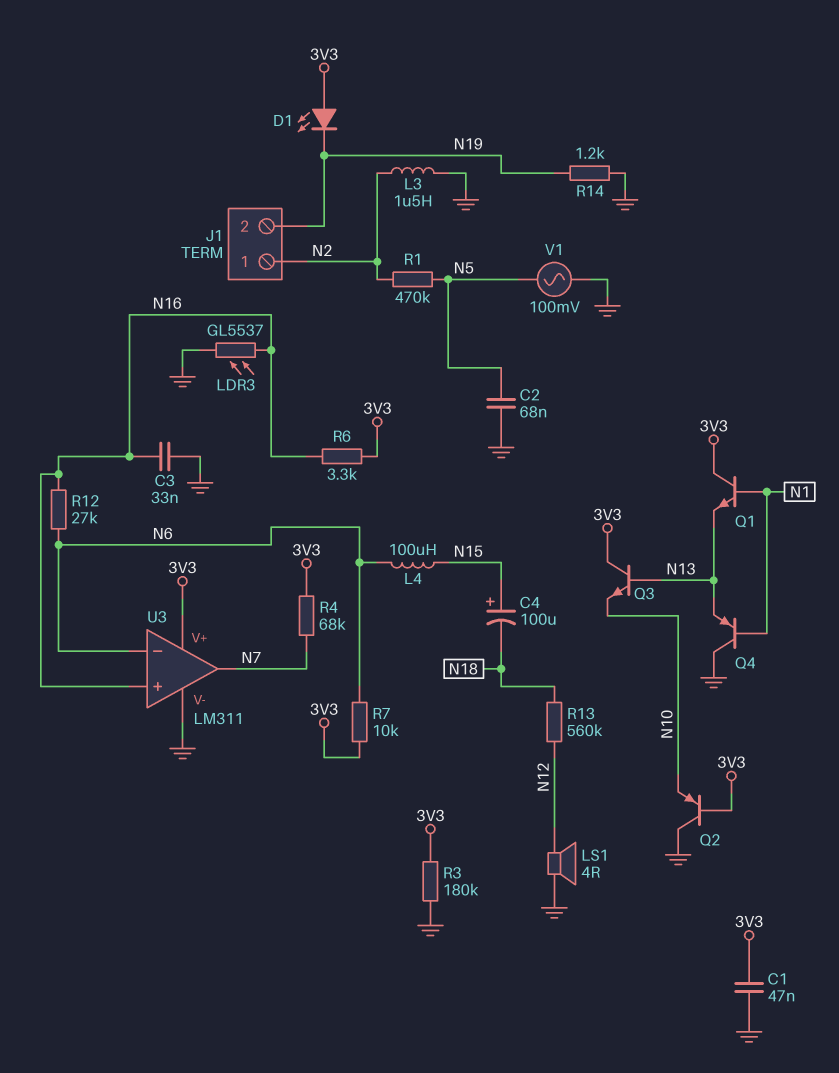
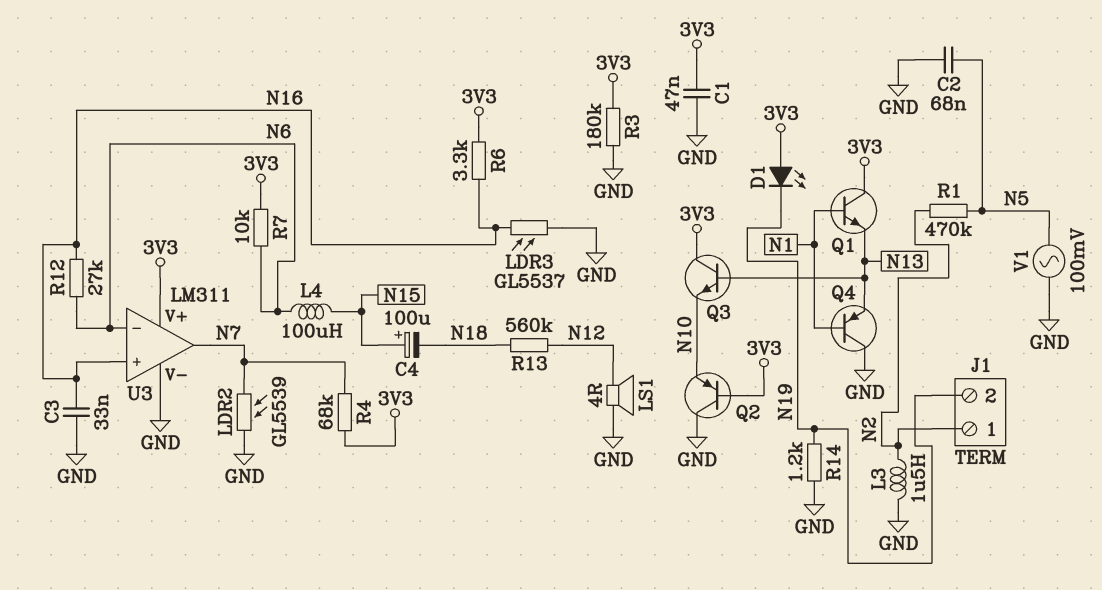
LDR2: none -> GL5539 (GND, N7)

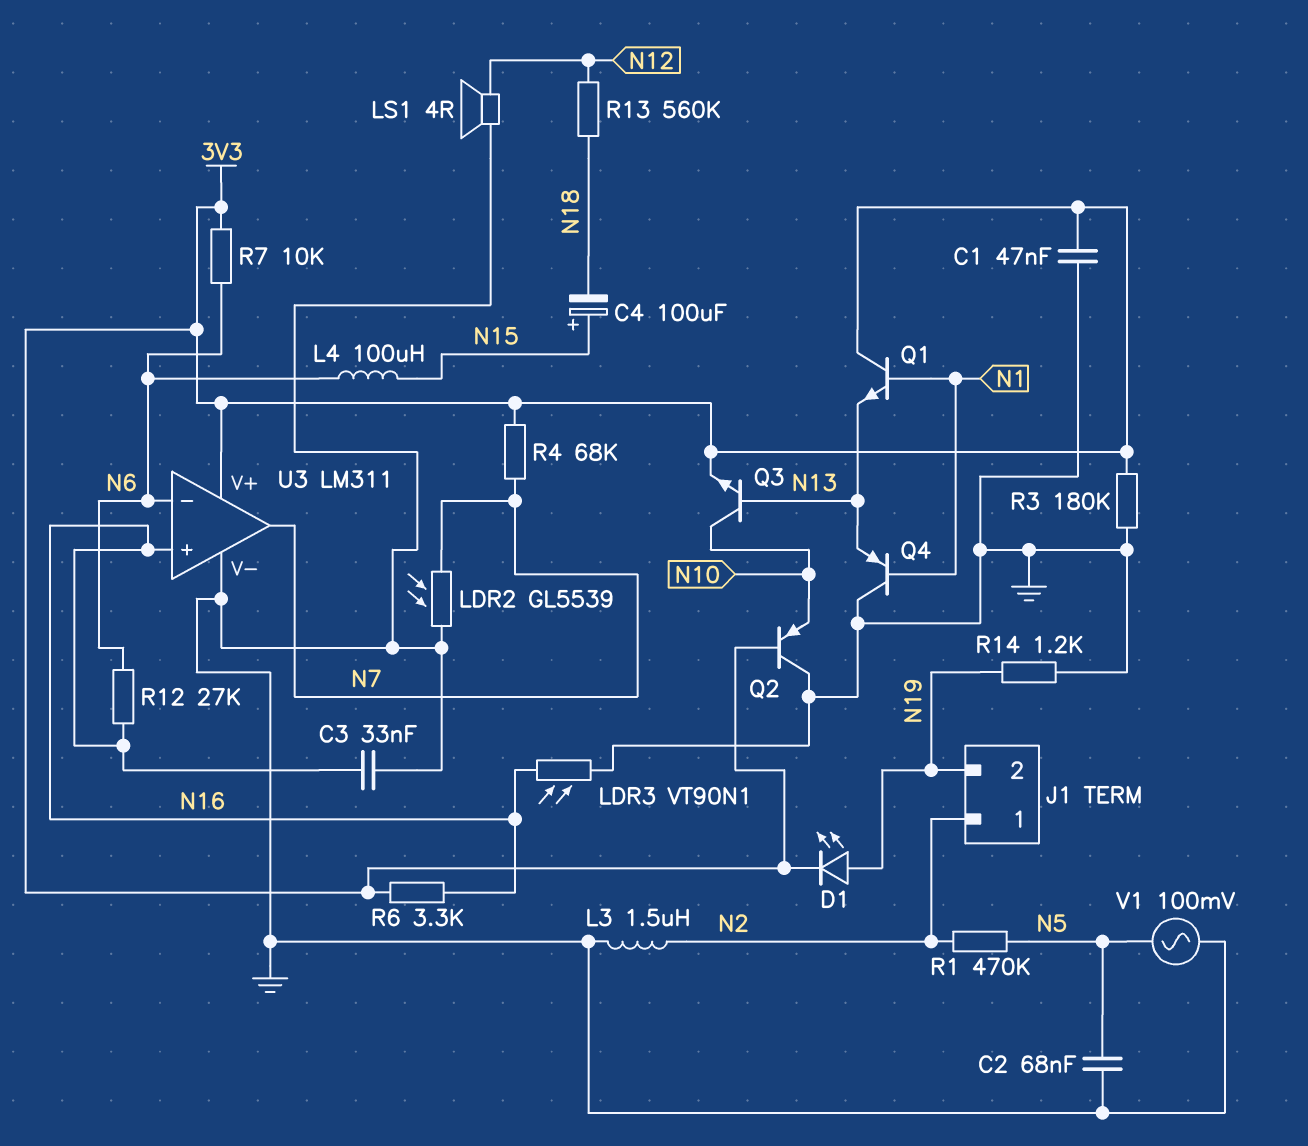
D1: LED (A 3V3, K N19) -> LED (A N19, K 3V3)
LDR3: GL5537 (GND, N16) -> VT90N1 (GND, N16)
Q3: NPN (B N13, C 3V3, E N10) -> NPN (B N13, C N10, E 3V3)

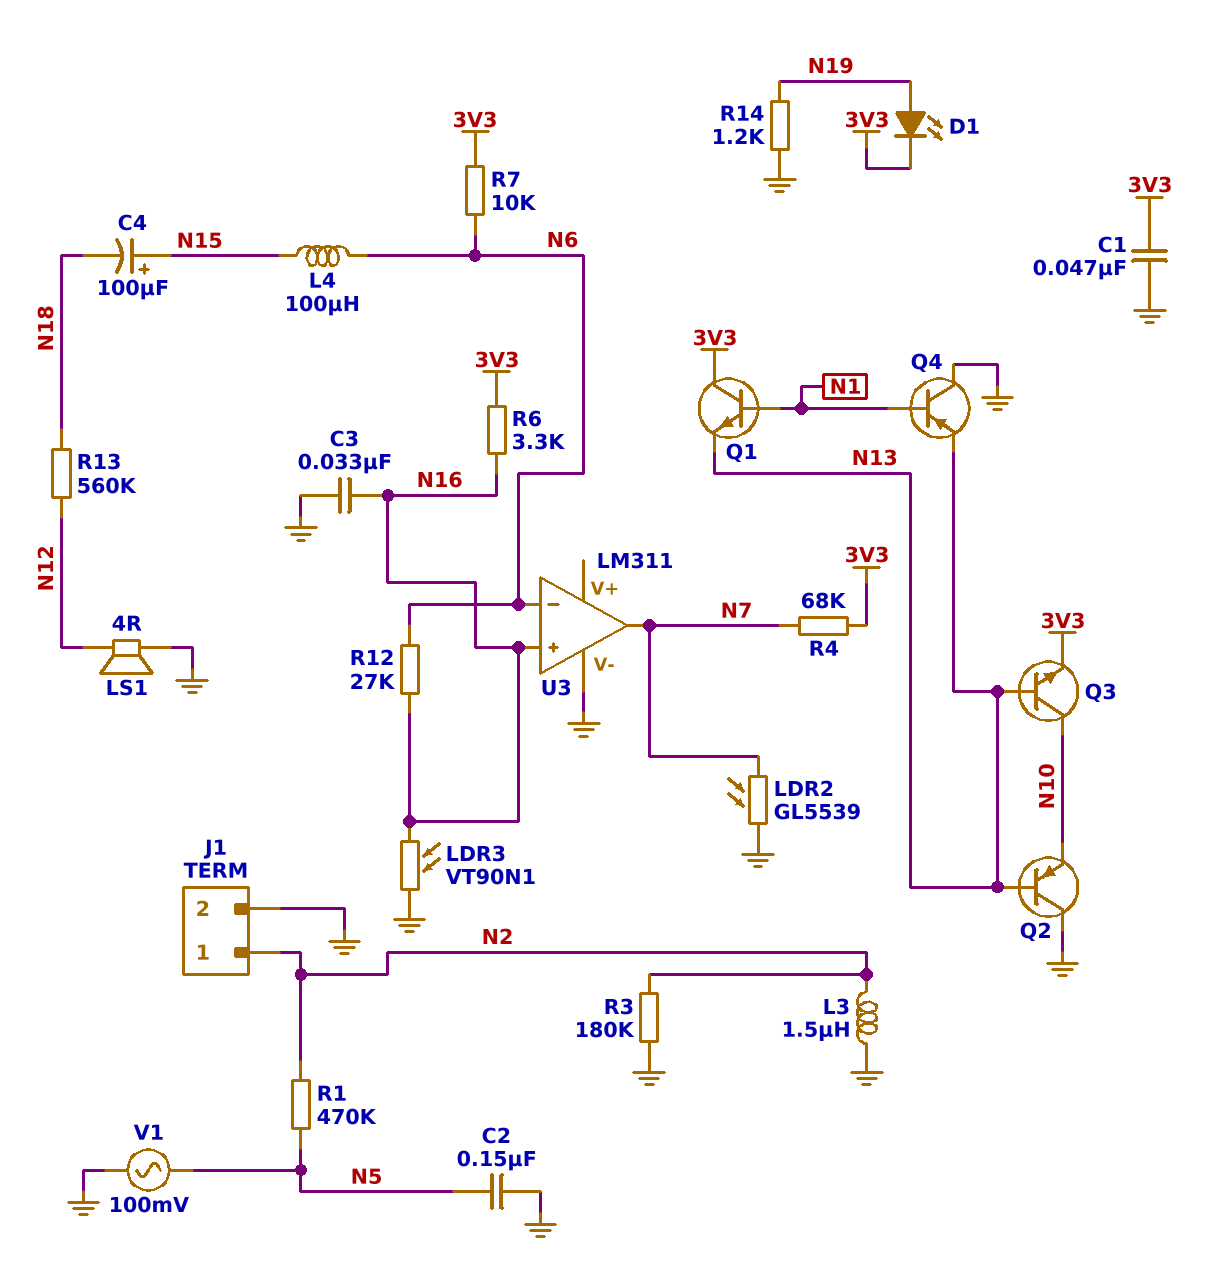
C2: 68nF (GND, N5) -> 150nF (GND, N5)
J1 pin 2: N19 -> GND
Q2: PNP (B 3V3, C GND, E N10) -> PNP (B N13, C GND, E N10)
R3: 180k (3V3, GND) -> 180k (GND, N2)
U3 pin V+: 3V3 -> none

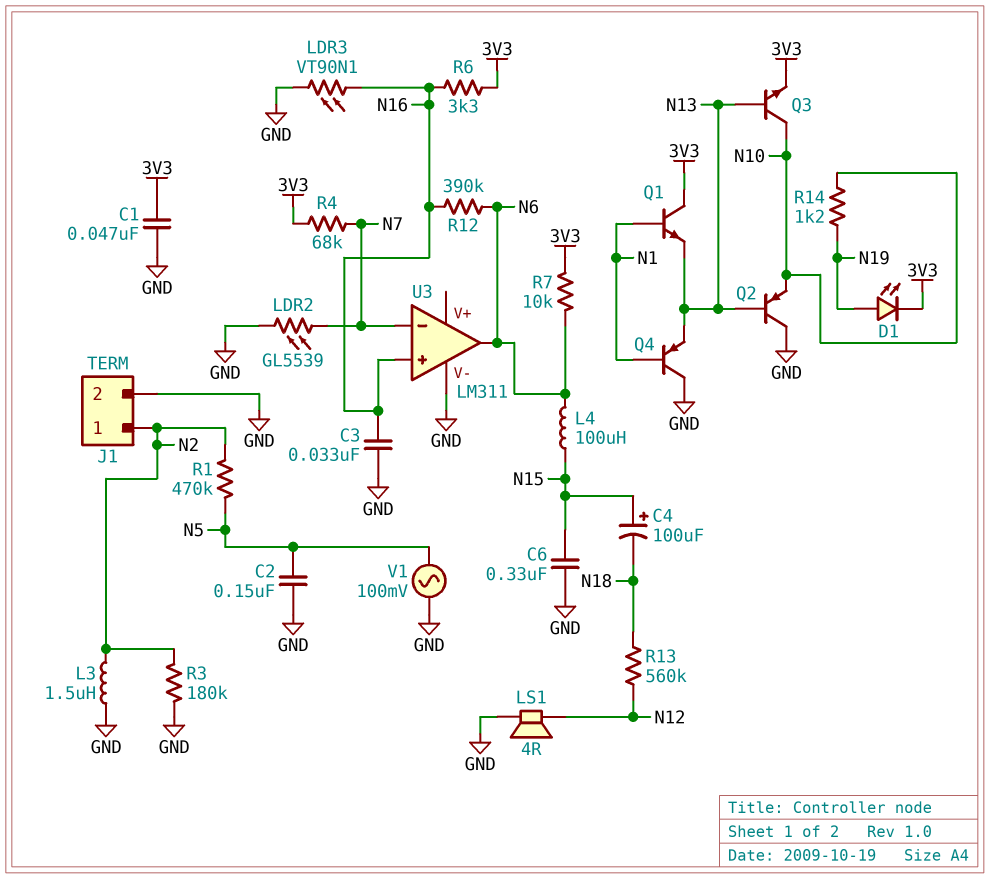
C6: none -> 330nF (GND, N15)
R12: 27k (N6, N16) -> 390k (N6, N16)
R14: 1.2k (GND, N19) -> 1.2k (N10, N19)
U3 pin in-: N6 -> N7
U3 pin out: N7 -> N6

